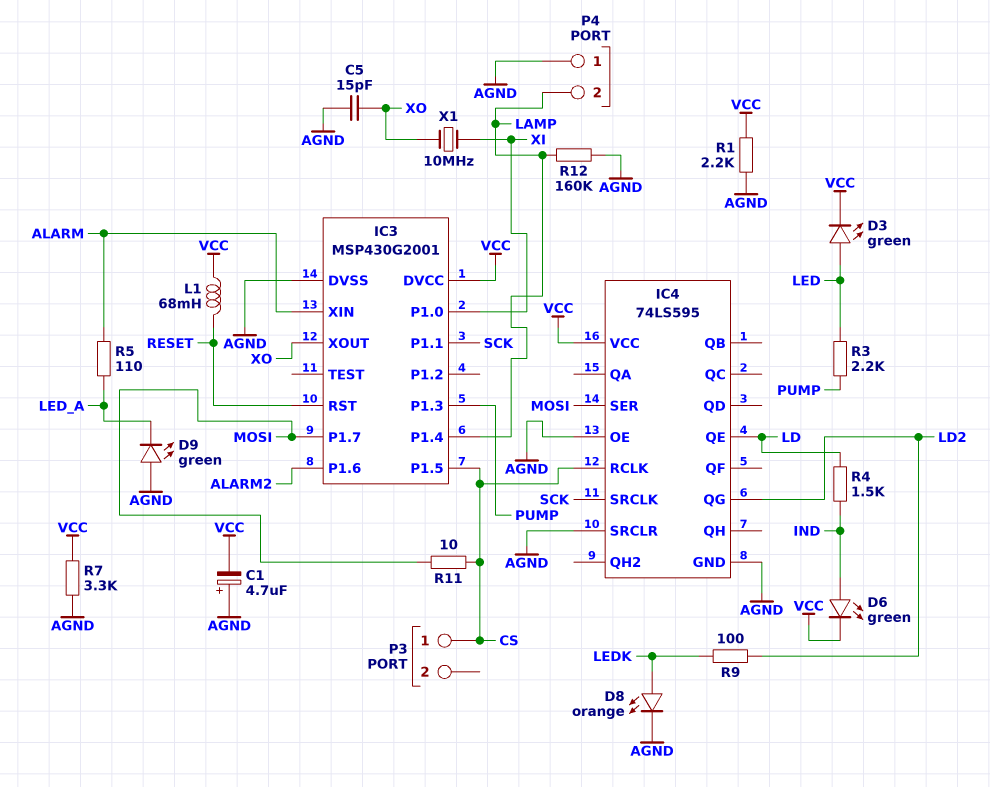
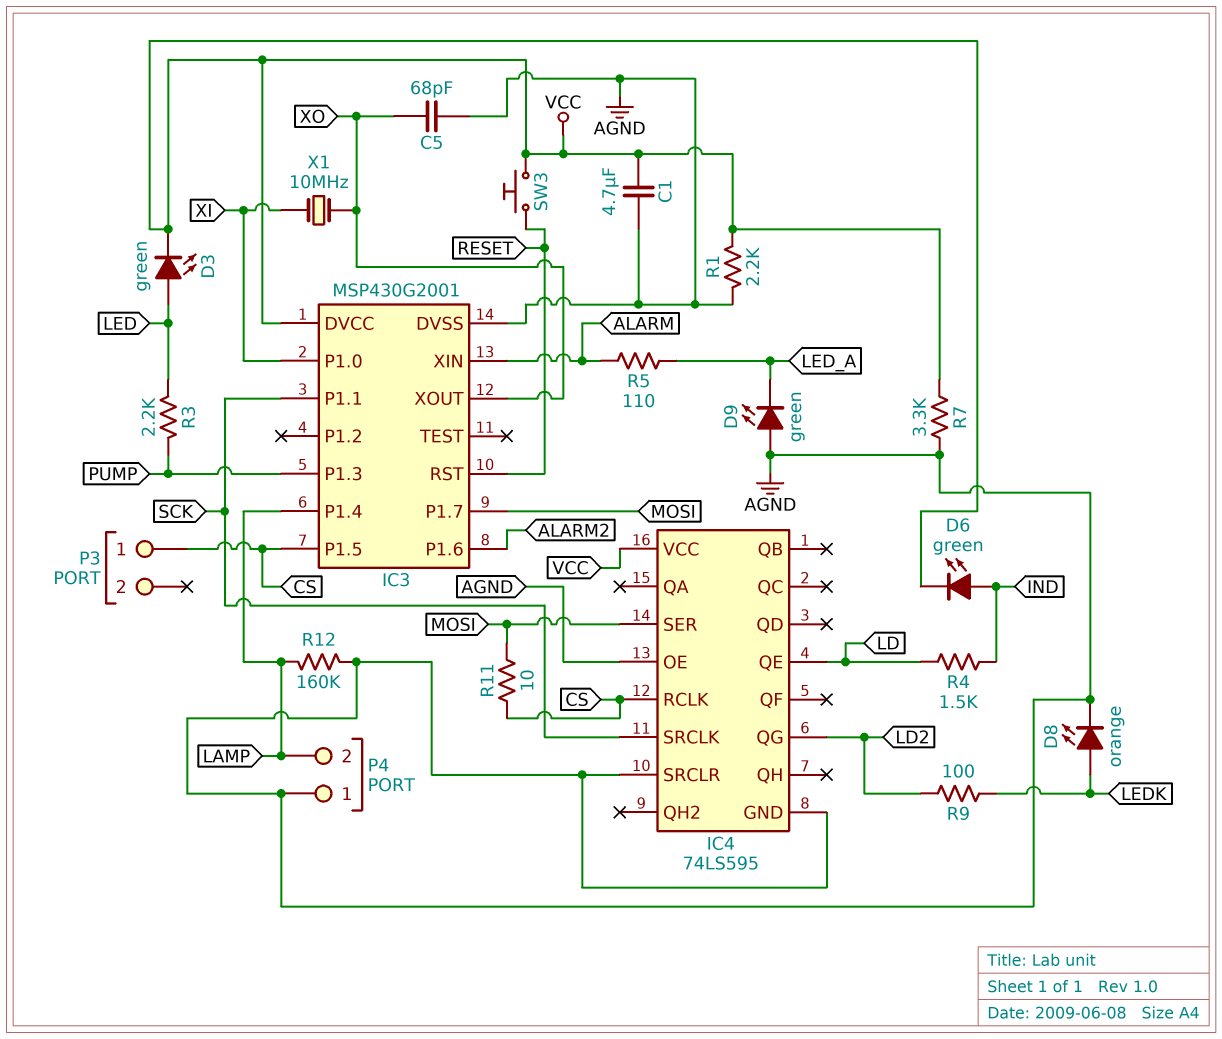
C1: 4.7uF (plus AGND, minus VCC) -> 4.7uF (AGND, VCC)
C5: 15pF (AGND, XO) -> 68pF (AGND, XO)
L1: 68mH (RESET, VCC) -> none
SW3: none -> button (RESET, VCC)

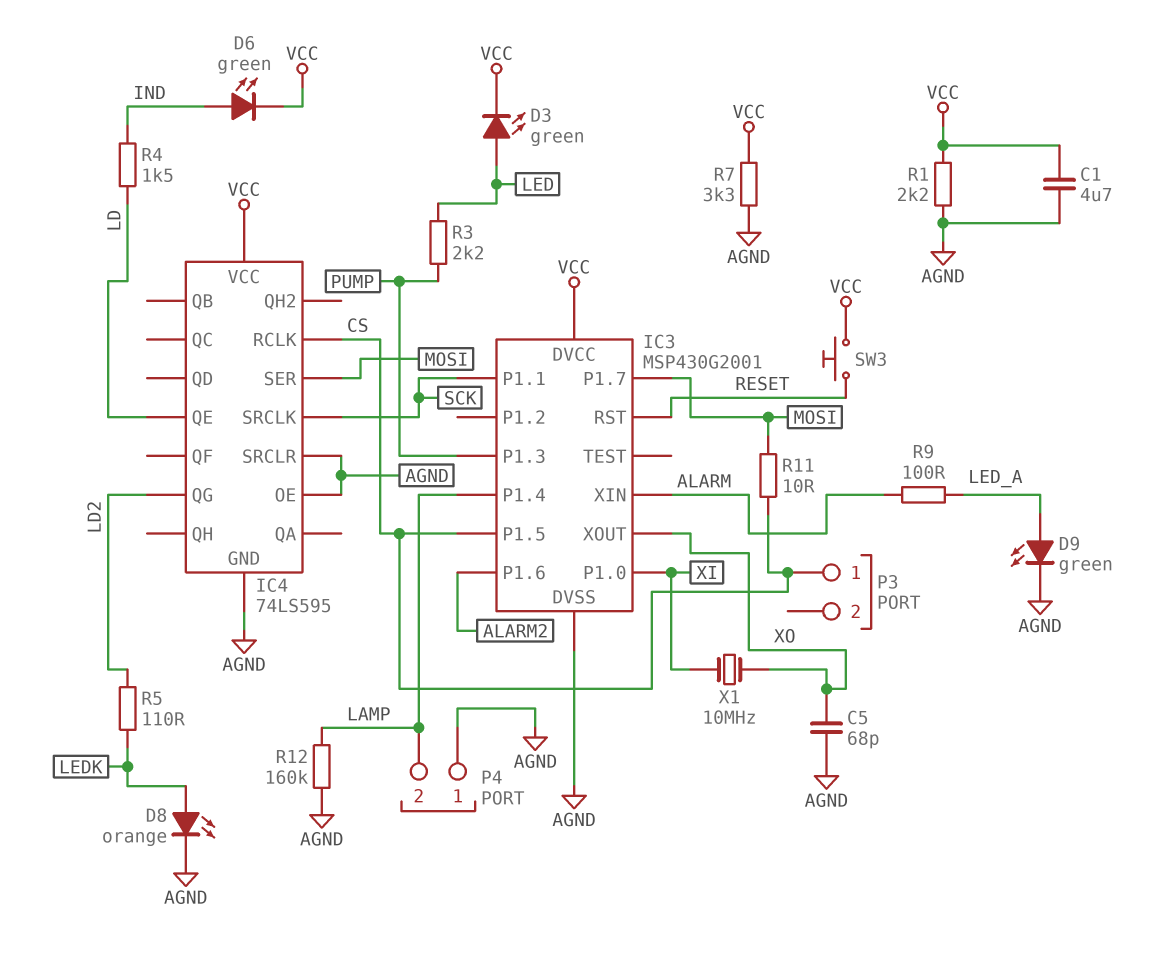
D9: LED green (A AGND, K LED_A) -> LED green (A LED_A, K AGND)
R5: 110 (ALARM, LED_A) -> 110 (LD2, LEDK)
R9: 100 (LD2, LEDK) -> 100 (ALARM, LED_A)

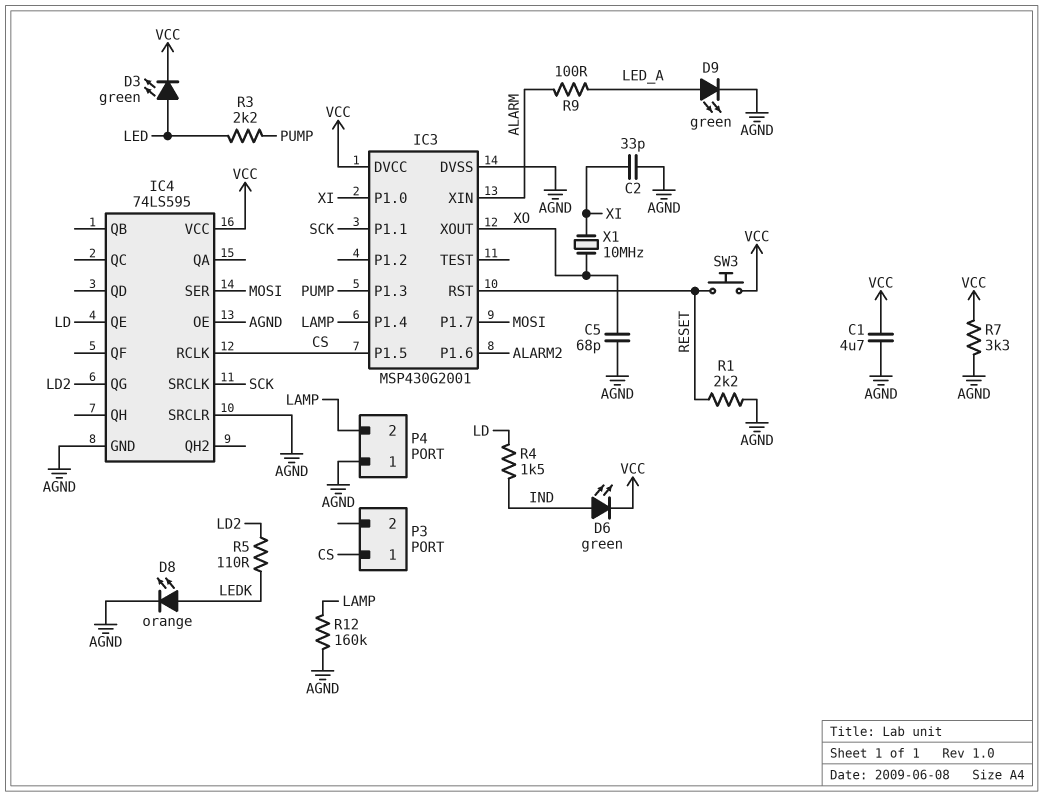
C2: none -> 33pF (AGND, XI)
R1: 2.2k (AGND, VCC) -> 2.2k (AGND, RESET)
R11: 10 (CS, MOSI) -> none

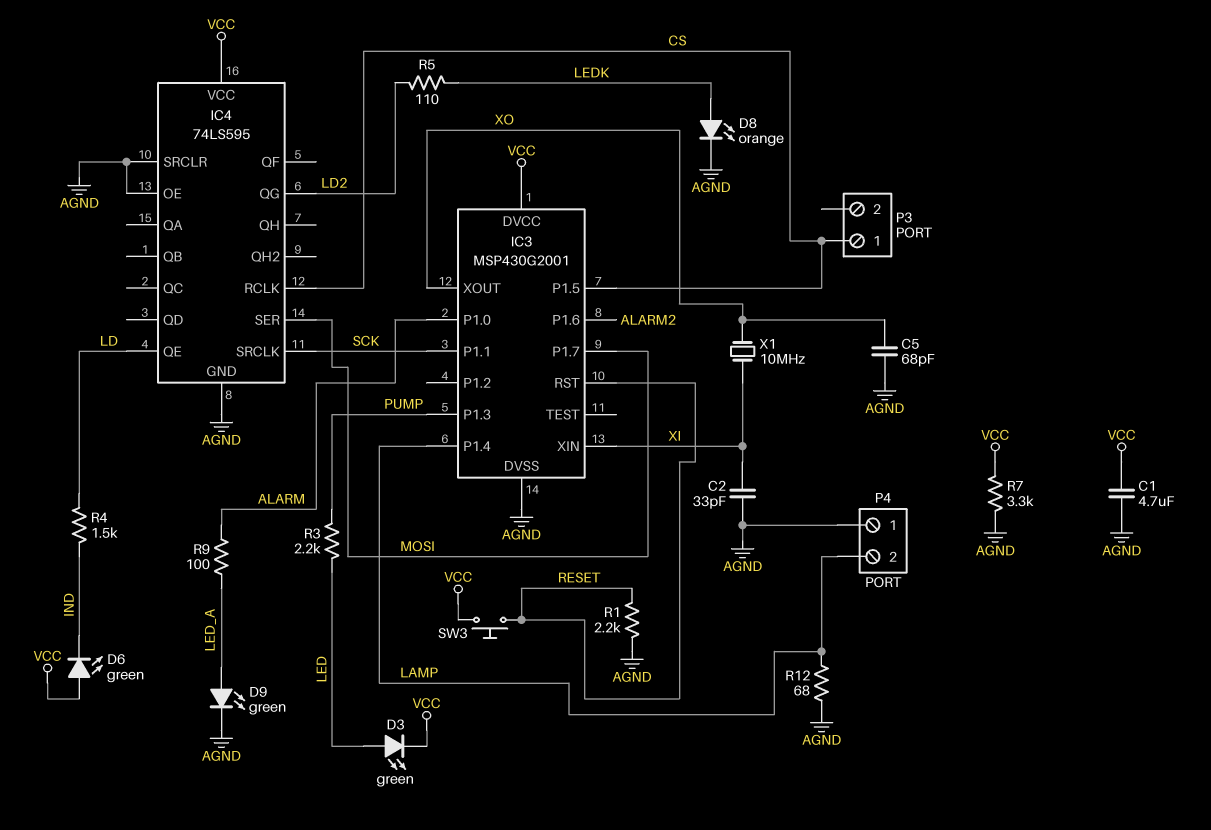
D6: LED green (A IND, K VCC) -> LED green (A VCC, K IND)
IC3 pin P1.0: XI -> ALARM
IC3 pin XIN: ALARM -> XI
R12: 160k (AGND, LAMP) -> 68 (AGND, LAMP)

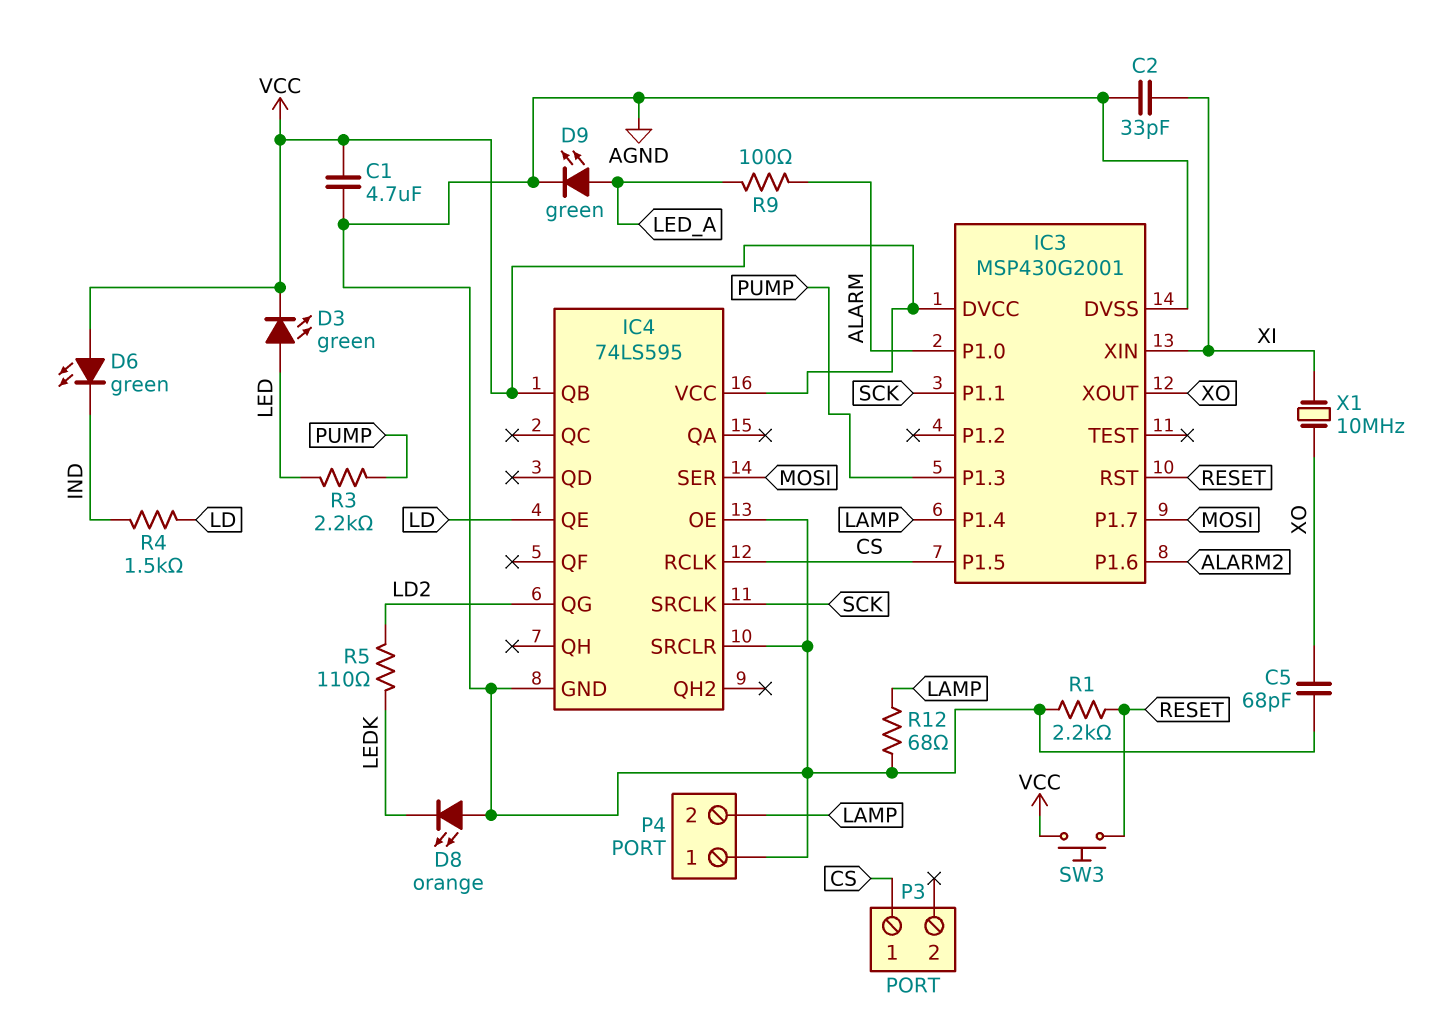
D8: LED orange (A LEDK, K AGND) -> LED orange (A AGND, K LEDK)
IC4 pin QB: none -> VCC
R7: 3.3k (AGND, VCC) -> none

